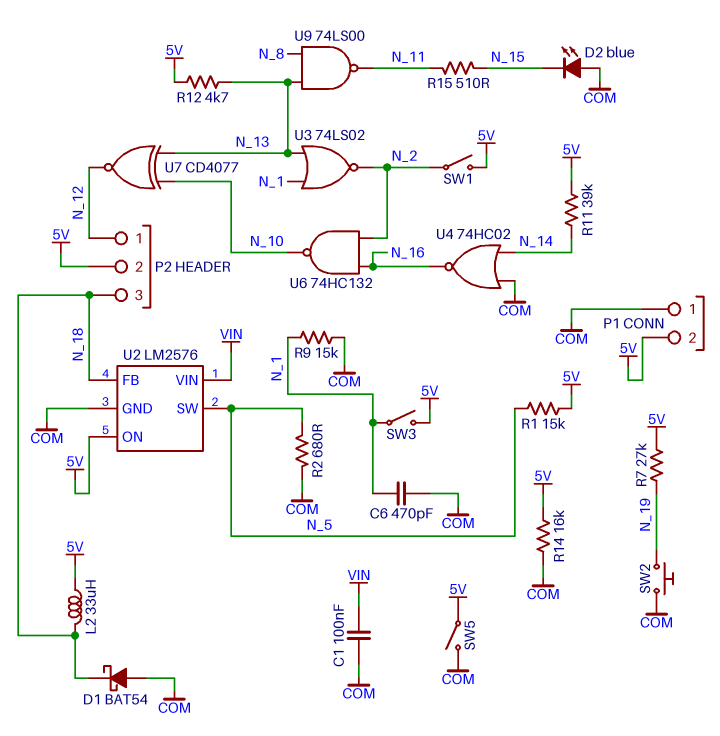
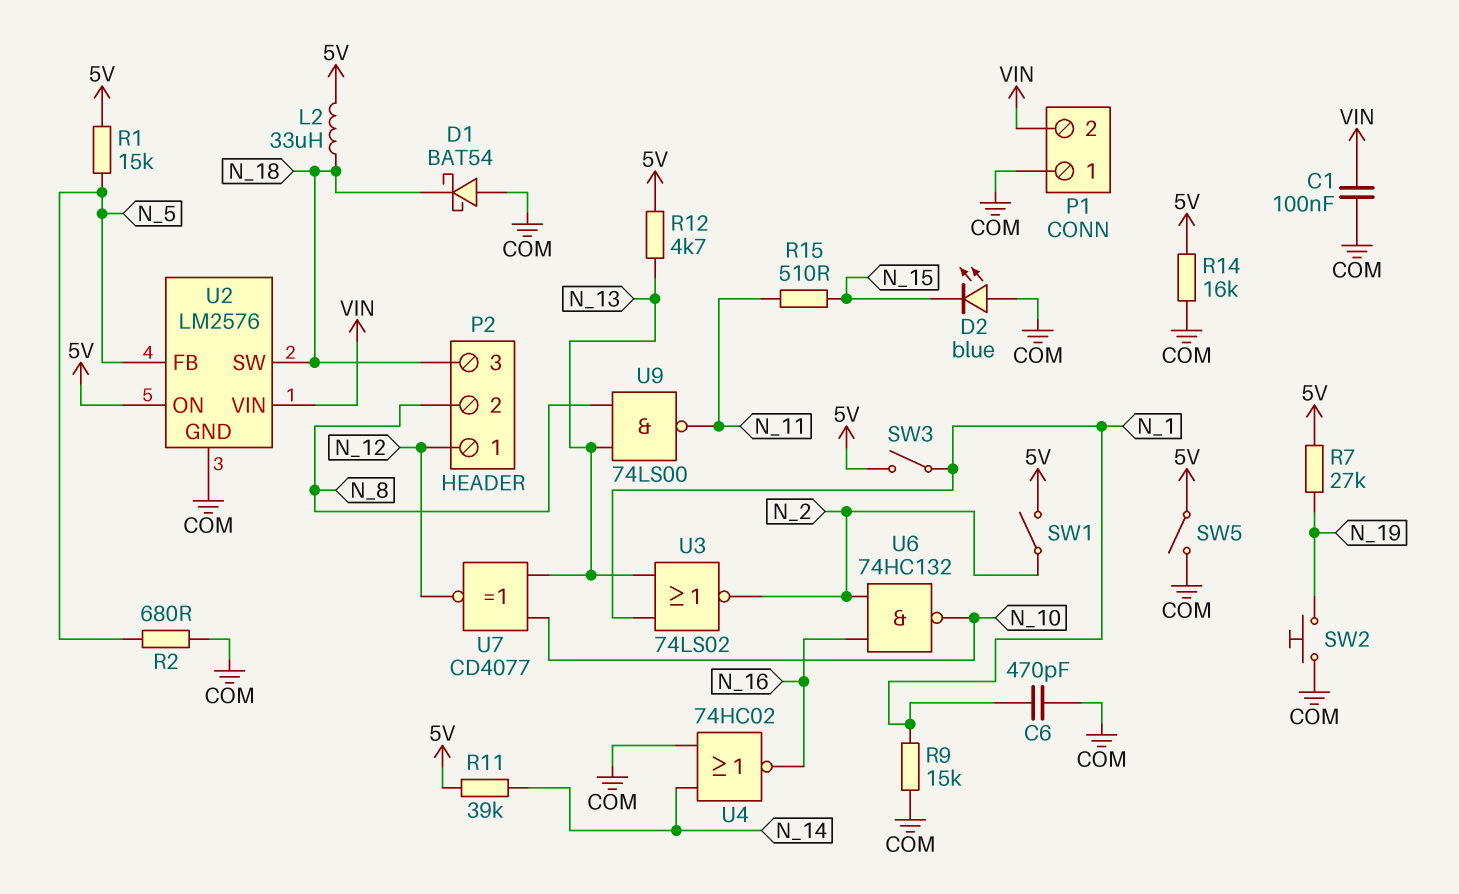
P1 pin 2: 5V -> VIN
P2 pin 2: 5V -> N_8
U2 pin FB: N_18 -> N_5
U2 pin SW: N_5 -> N_18

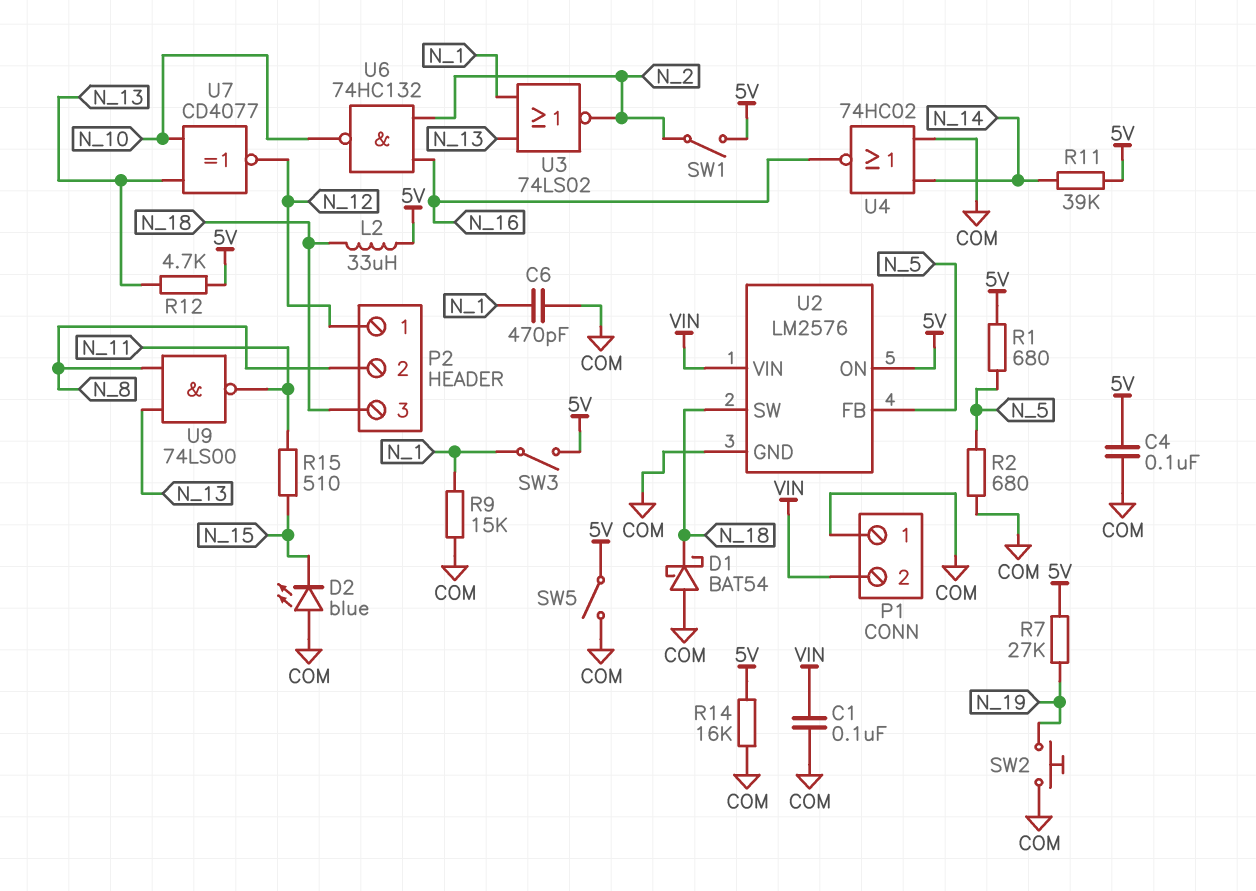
C4: none -> 100nF (5V, COM)
R1: 15k (5V, N_5) -> 680 (5V, N_5)

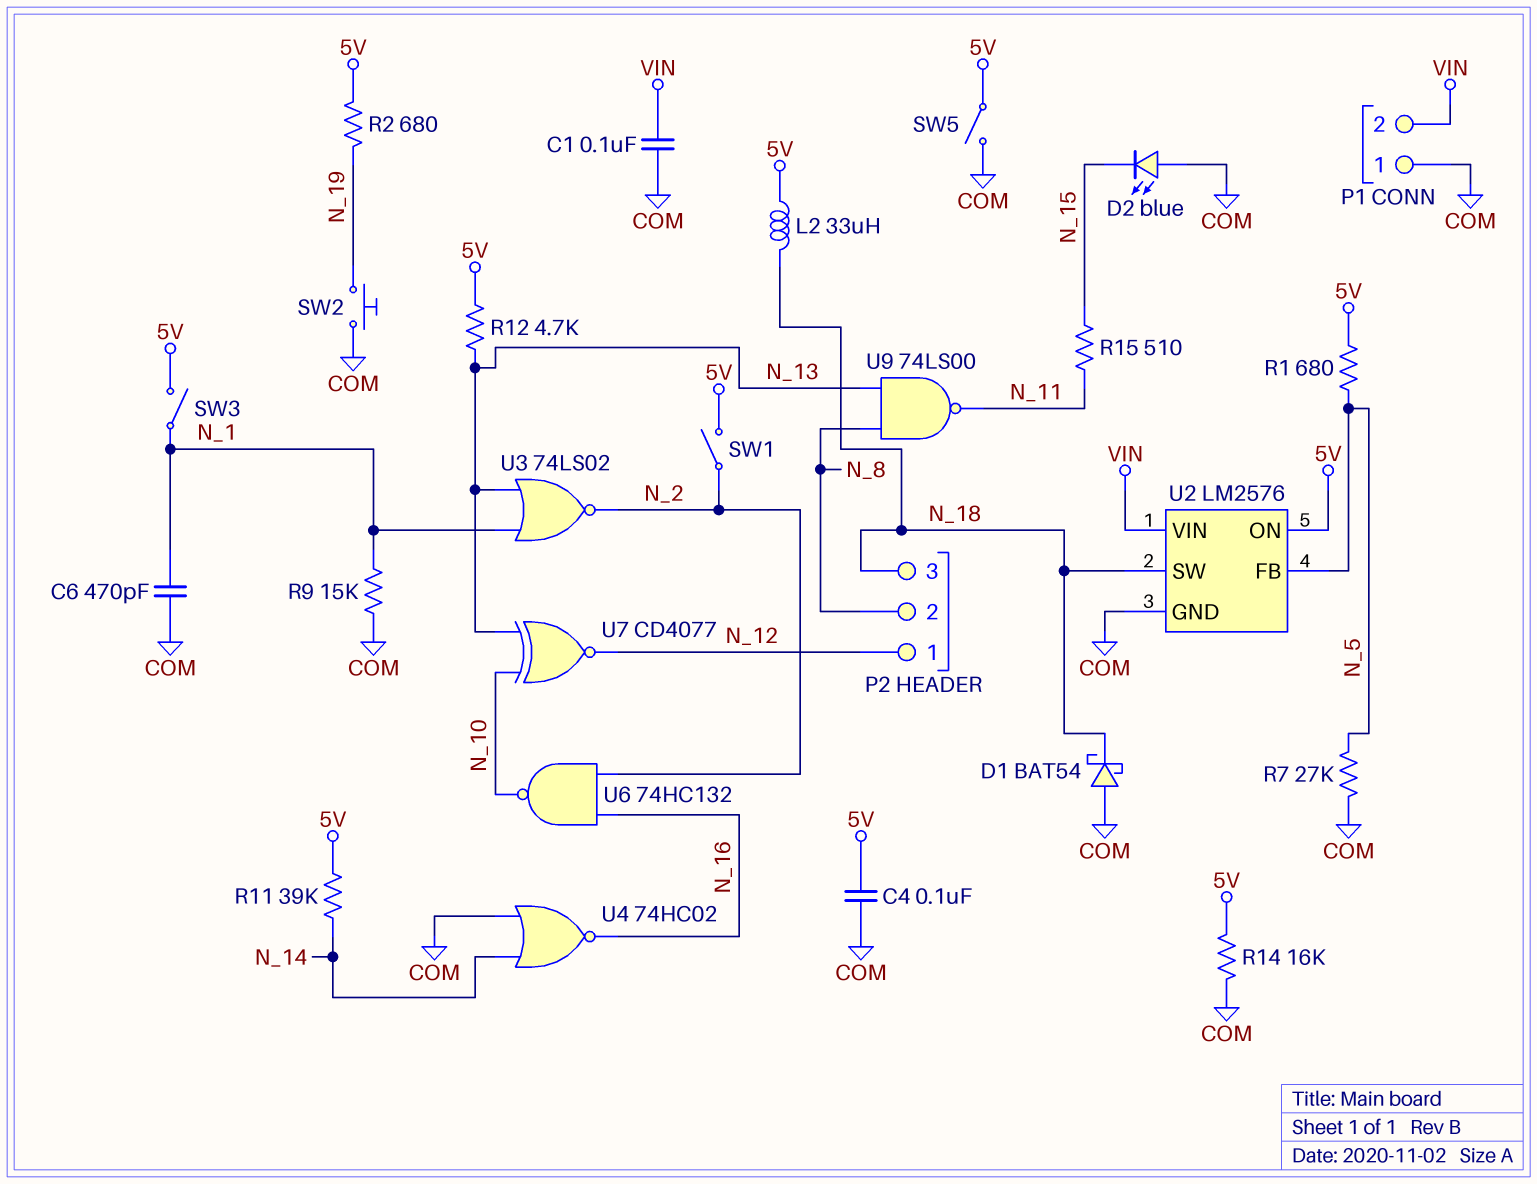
R2: 680 (COM, N_5) -> 680 (5V, N_19)
R7: 27k (5V, N_19) -> 27k (COM, N_5)

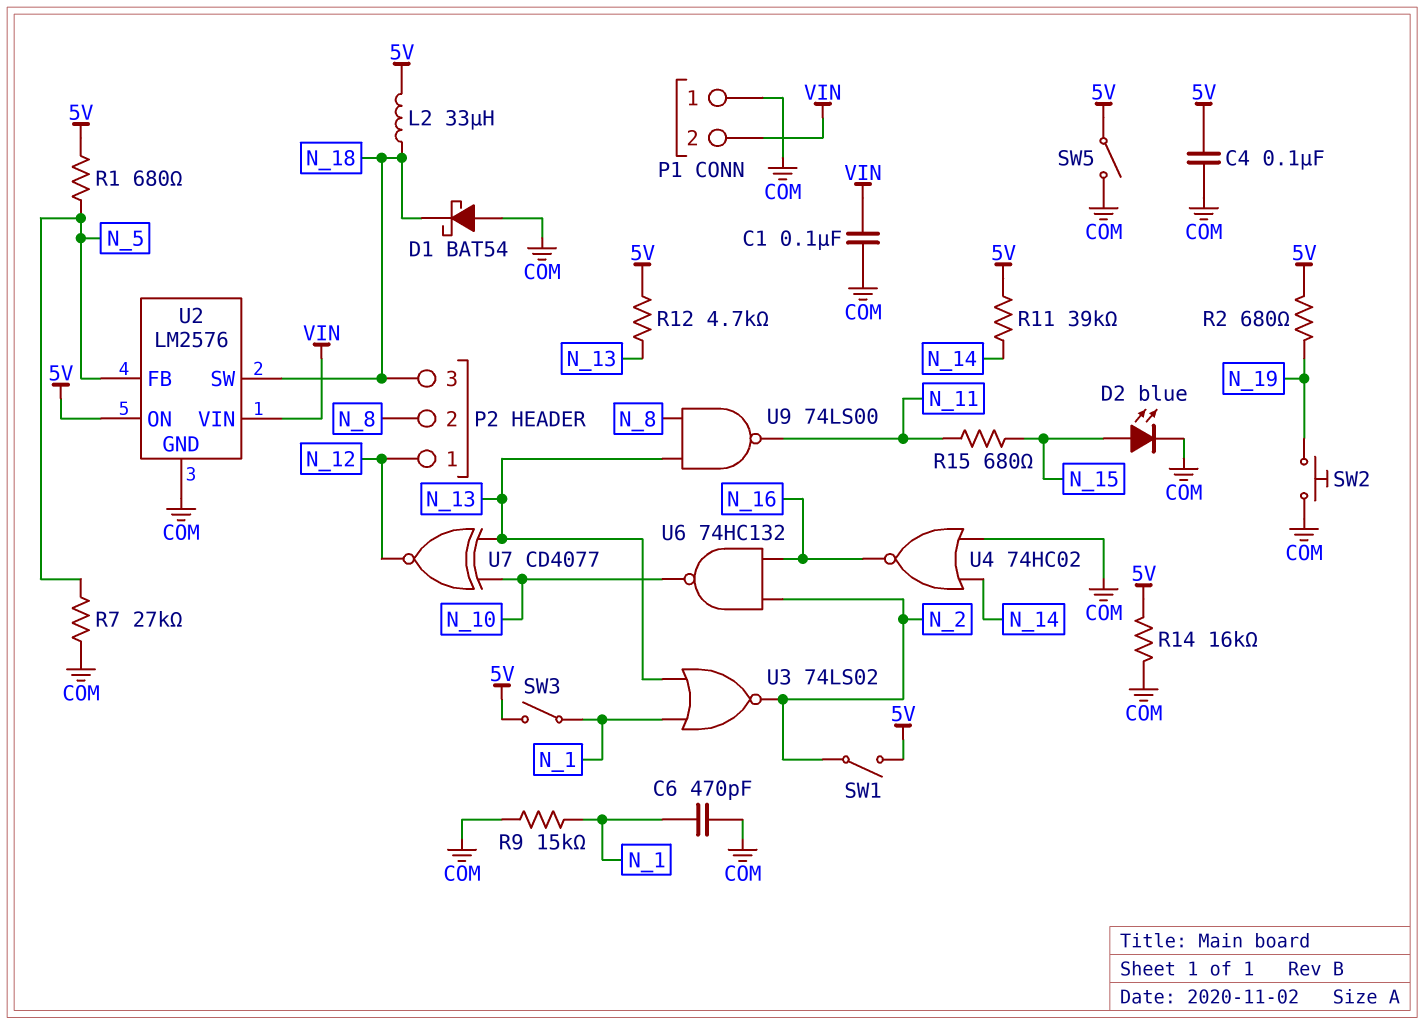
D2: LED blue (A COM, K N_15) -> LED blue (A N_15, K COM)
R15: 510 (N_11, N_15) -> 680 (N_11, N_15)

